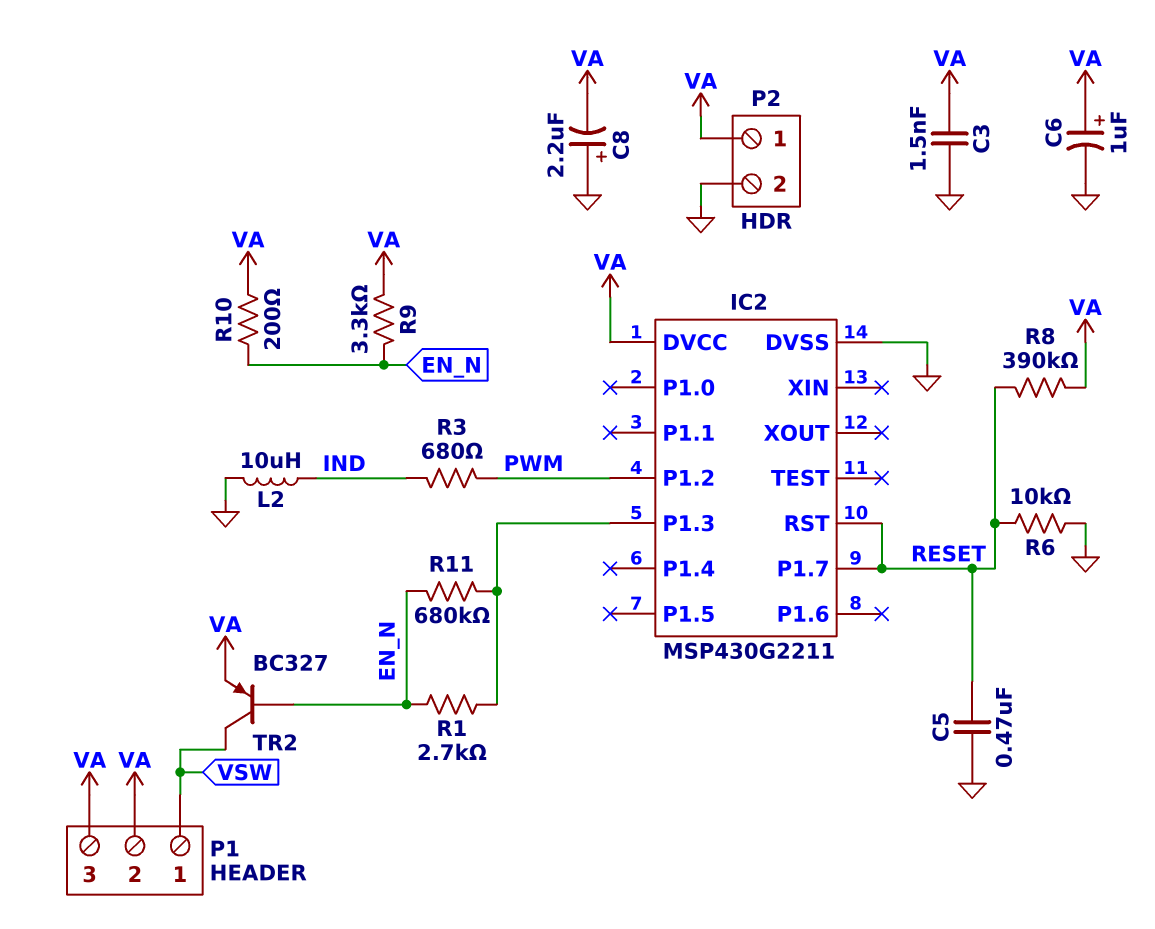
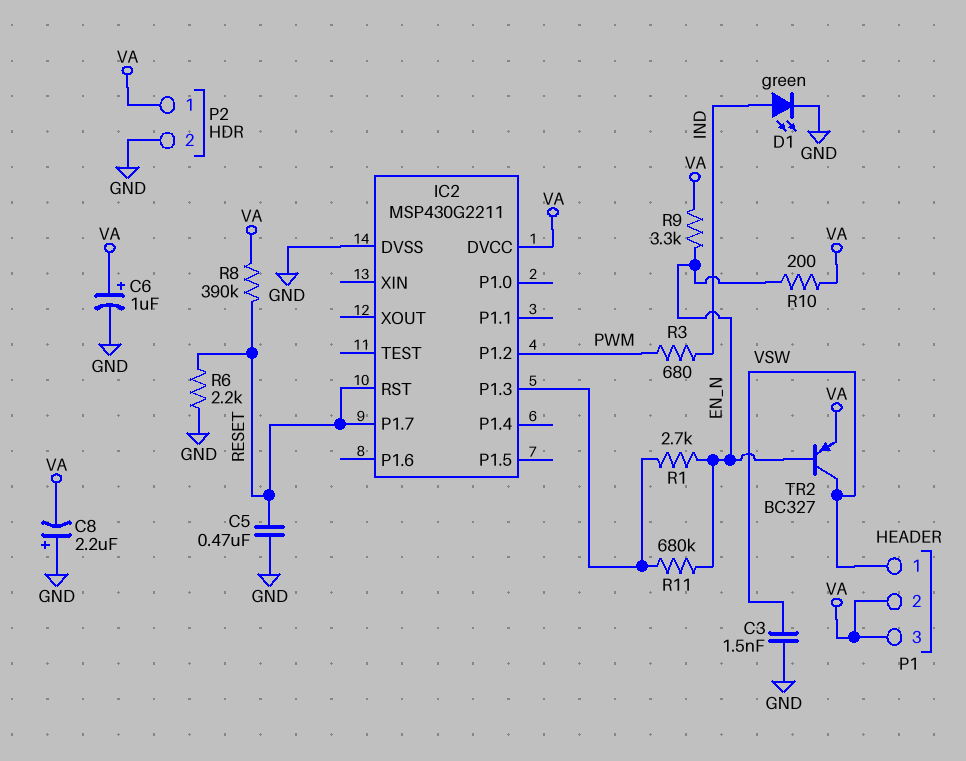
C3: 1.5nF (GND, VA) -> 1.5nF (GND, VSW)
D1: none -> LED green (A IND, K GND)
L2: 10uH (GND, IND) -> none
R6: 10k (GND, RESET) -> 2.2k (GND, RESET)

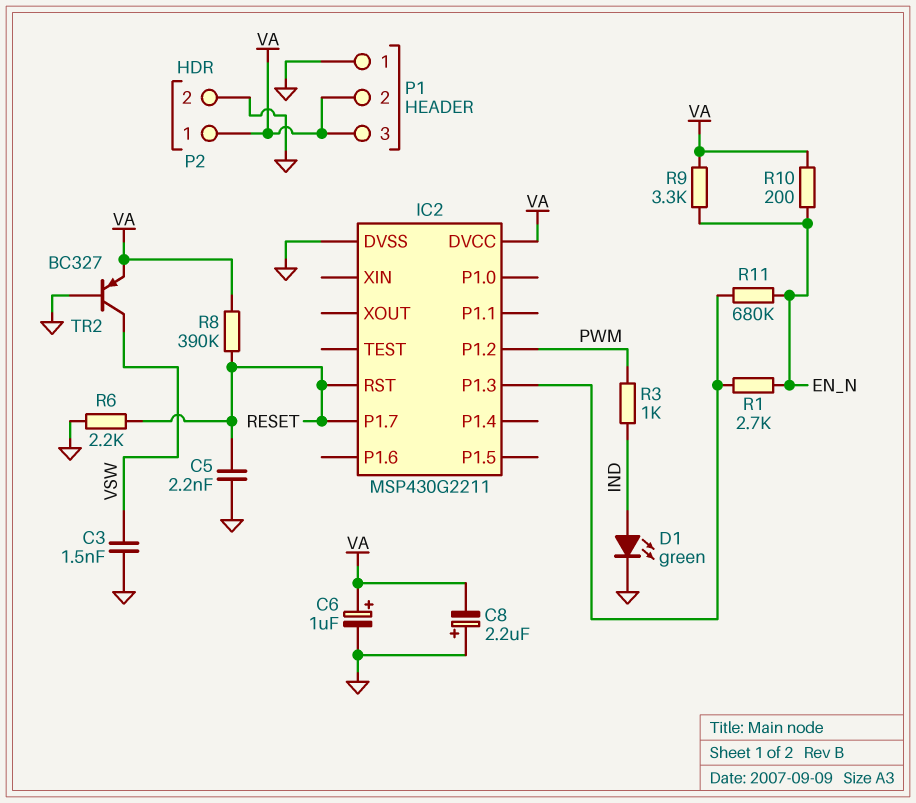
C5: 470nF (GND, RESET) -> 2.2nF (GND, RESET)
P1 pin 1: VSW -> GND
R3: 680 (IND, PWM) -> 1k (IND, PWM)
TR2: PNP BC327 (B EN_N, C VSW, E VA) -> PNP BC327 (B GND, C VSW, E VA)

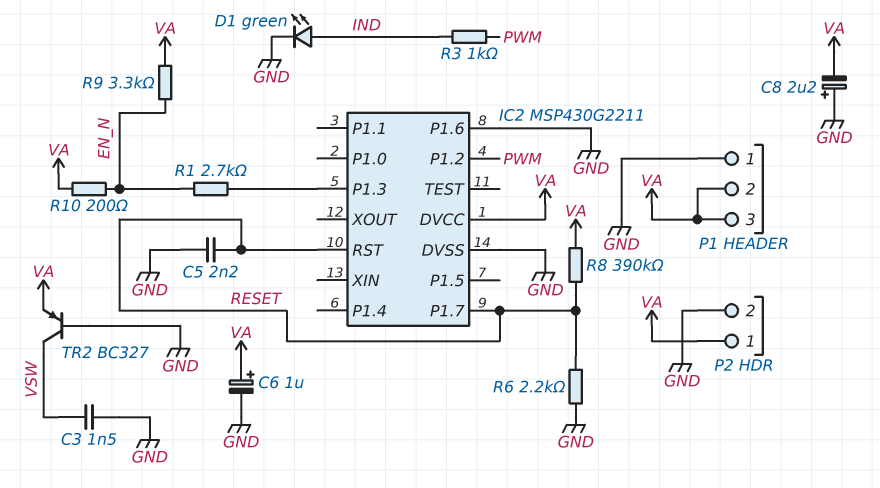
IC2 pin P1.6: none -> GND
R11: 680k (EN_N, IC2/P1.3) -> none

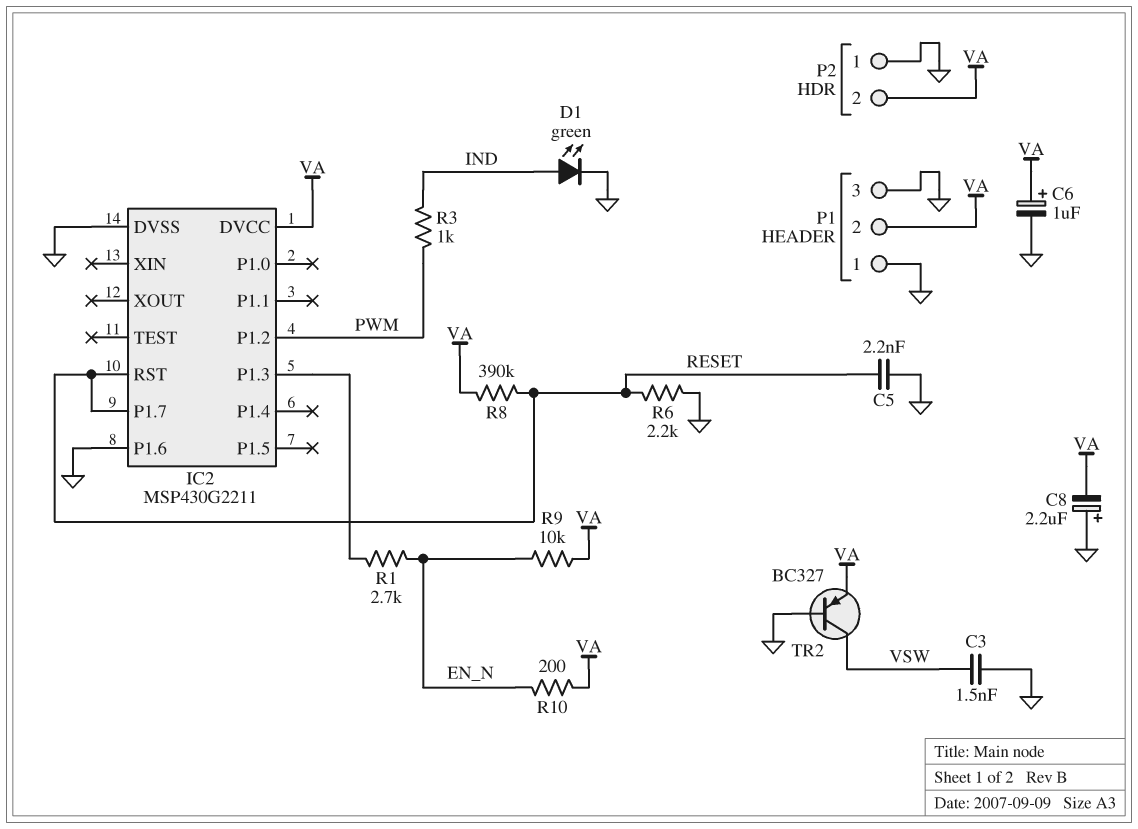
P1 pin 3: VA -> GND
P2 pin 1: VA -> GND
P2 pin 2: GND -> VA
R9: 3.3k (EN_N, VA) -> 10k (EN_N, VA)

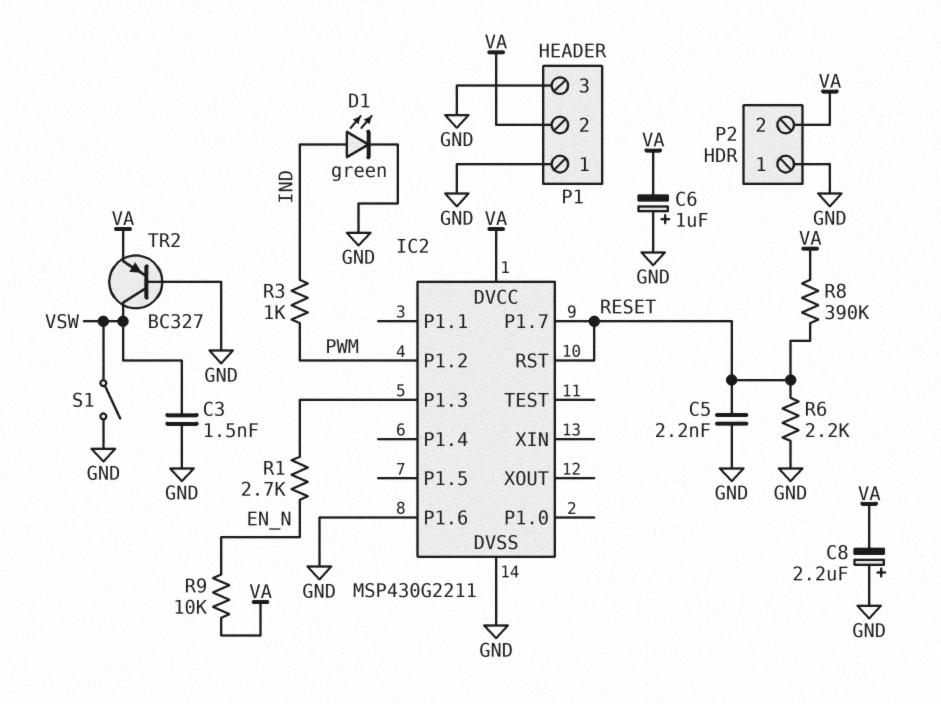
C6: 1uF (plus VA, minus GND) -> 1uF (plus GND, minus VA)
R10: 200 (EN_N, VA) -> none
S1: none -> switch (GND, VSW)

